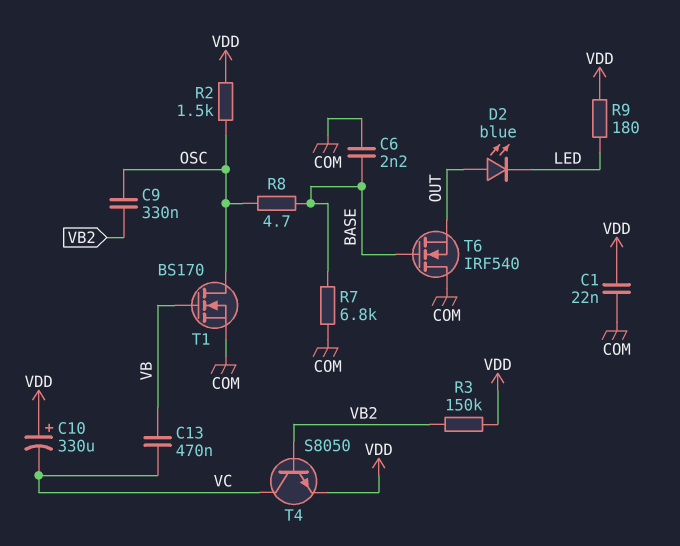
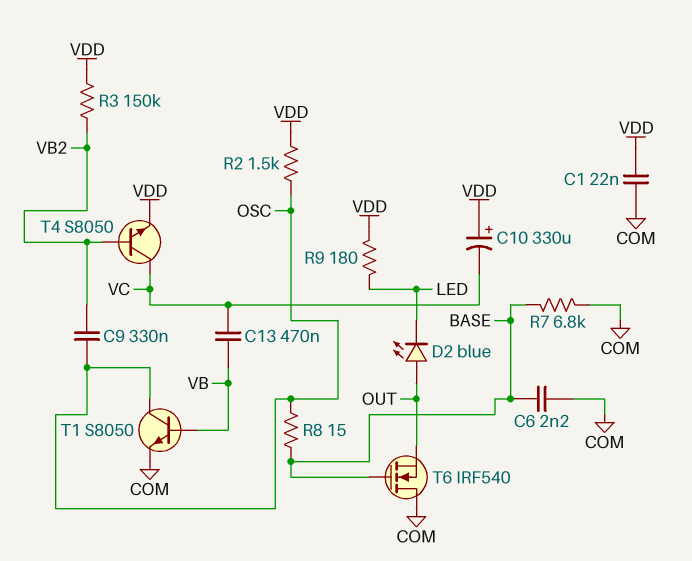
R8: 4.7 (BASE, OSC) -> 15 (BASE, OSC)
T1: NMOS BS170 (G VB, D OSC, S COM) -> NPN S8050 (B VB, C OSC, E COM)

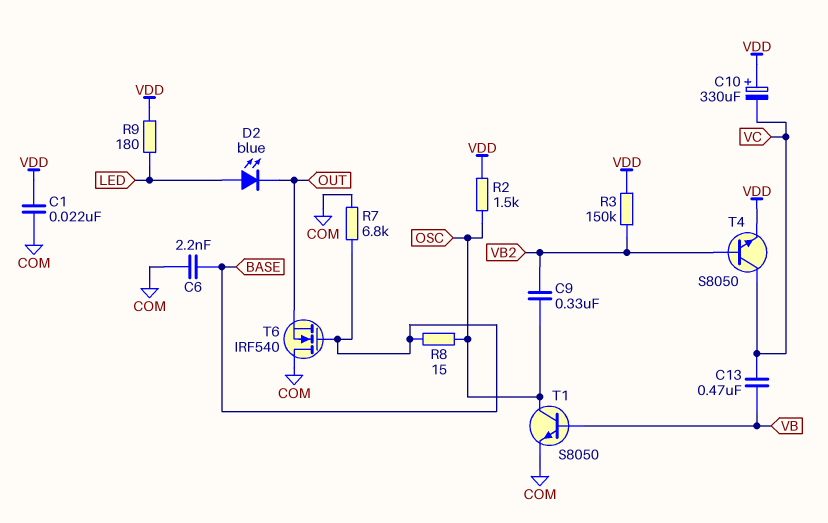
D2: LED blue (A OUT, K LED) -> LED blue (A LED, K OUT)

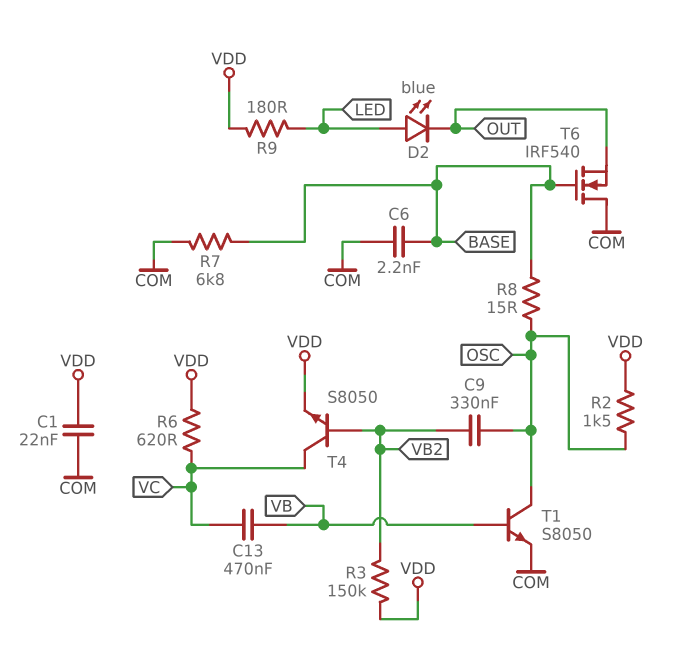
C10: 330uF (plus VDD, minus VC) -> none
R6: none -> 620 (VC, VDD)

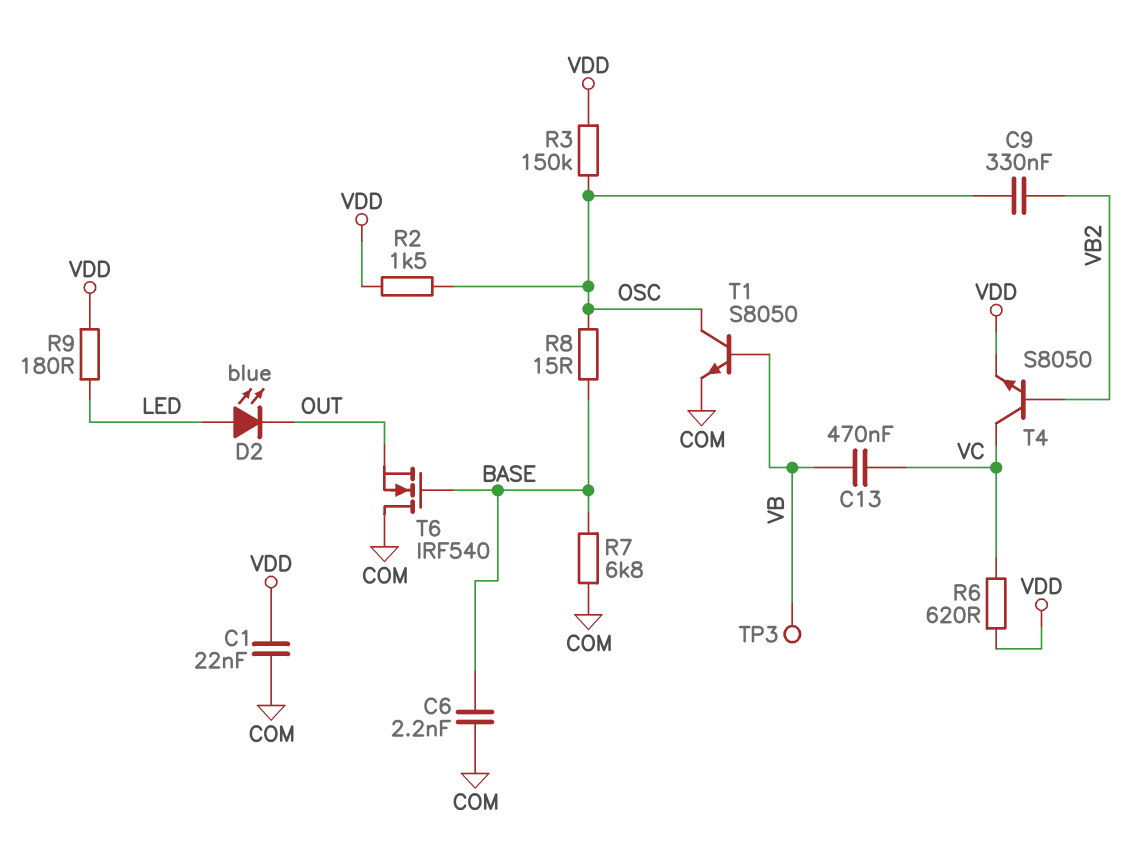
R3: 150k (VB2, VDD) -> 150k (OSC, VDD)
TP3: none -> test point (VB)

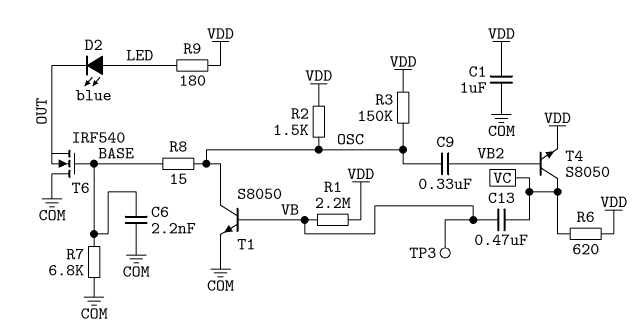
C1: 22nF (COM, VDD) -> 1uF (COM, VDD)
R1: none -> 2.2M (VB, VDD)

